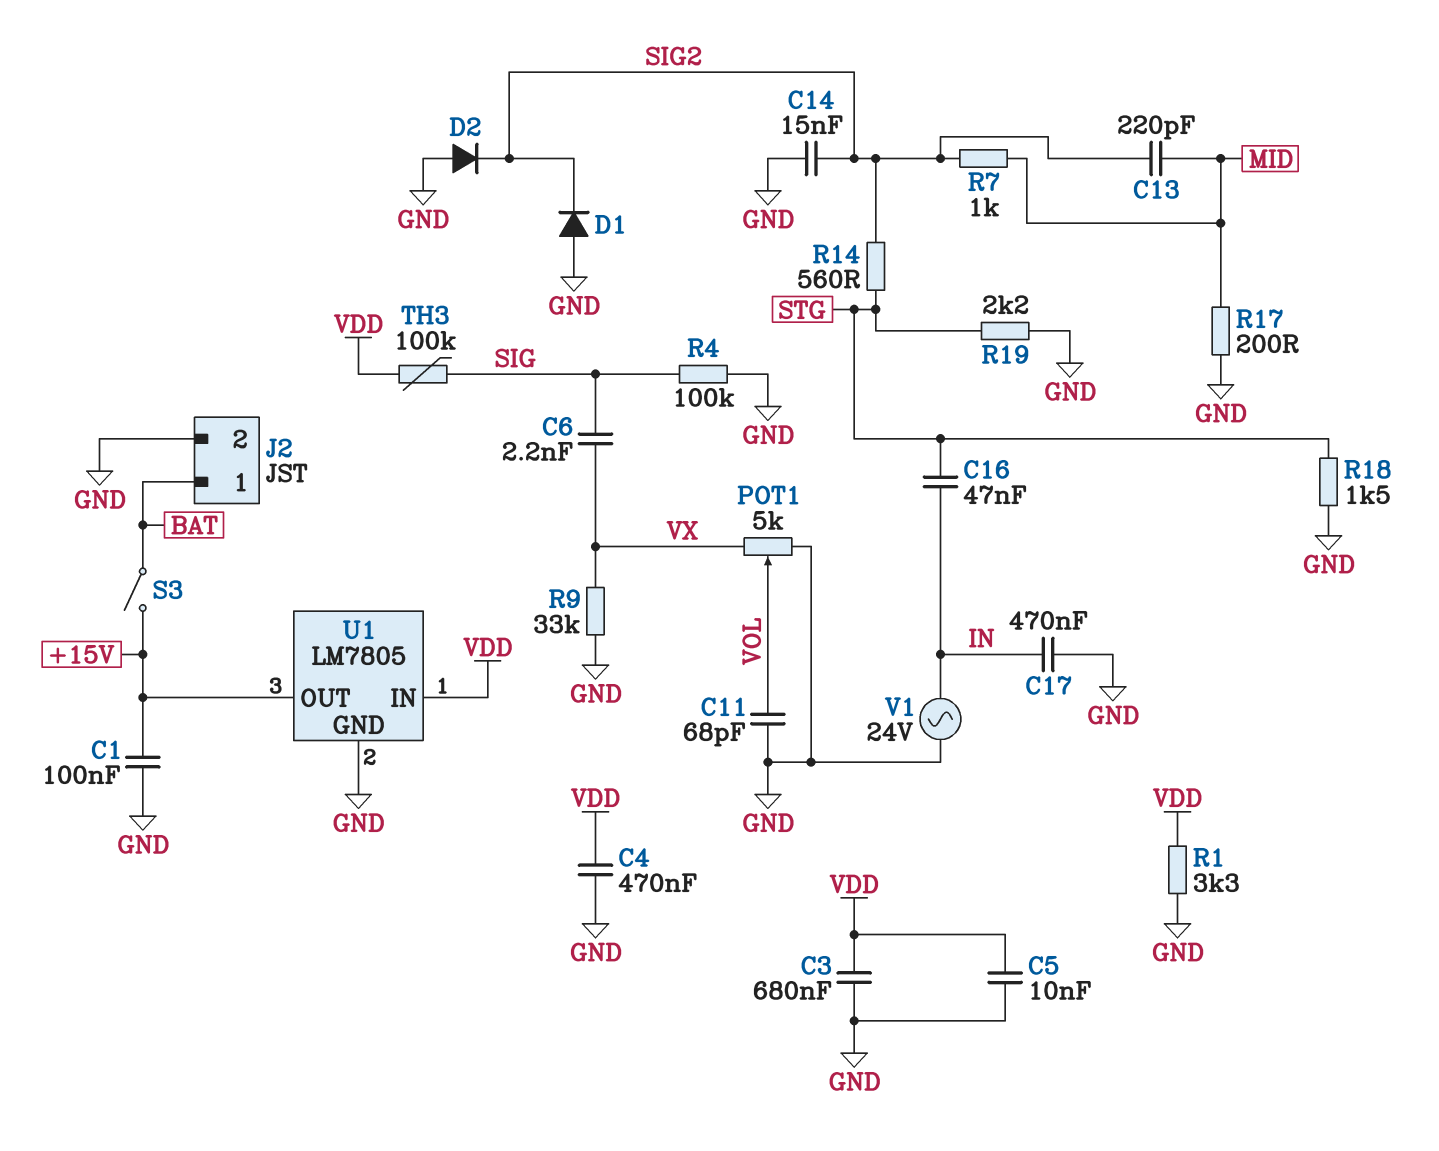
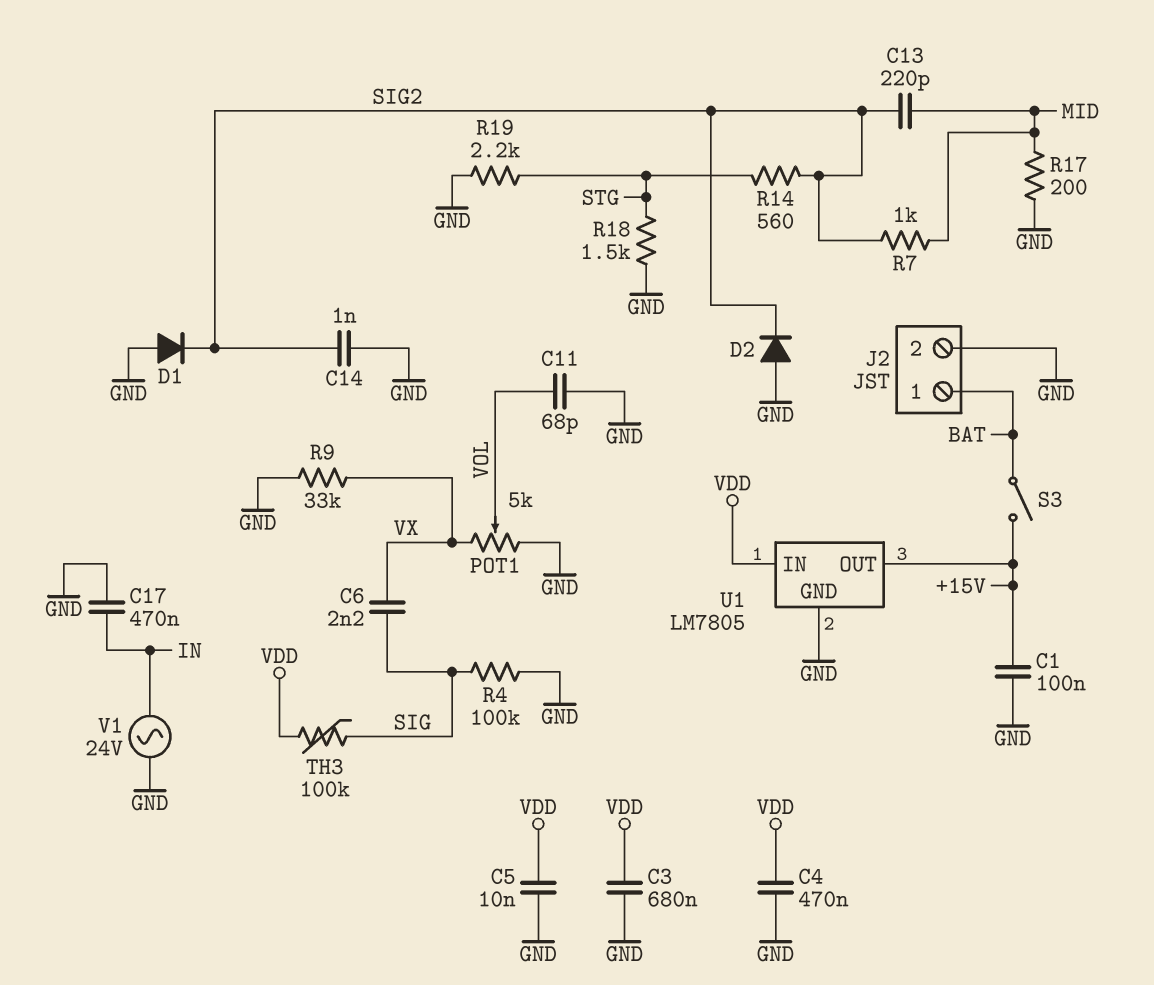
C14: 15nF (GND, SIG2) -> 1nF (GND, SIG2)
C16: 47nF (IN, STG) -> none
R1: 3.3k (GND, VDD) -> none

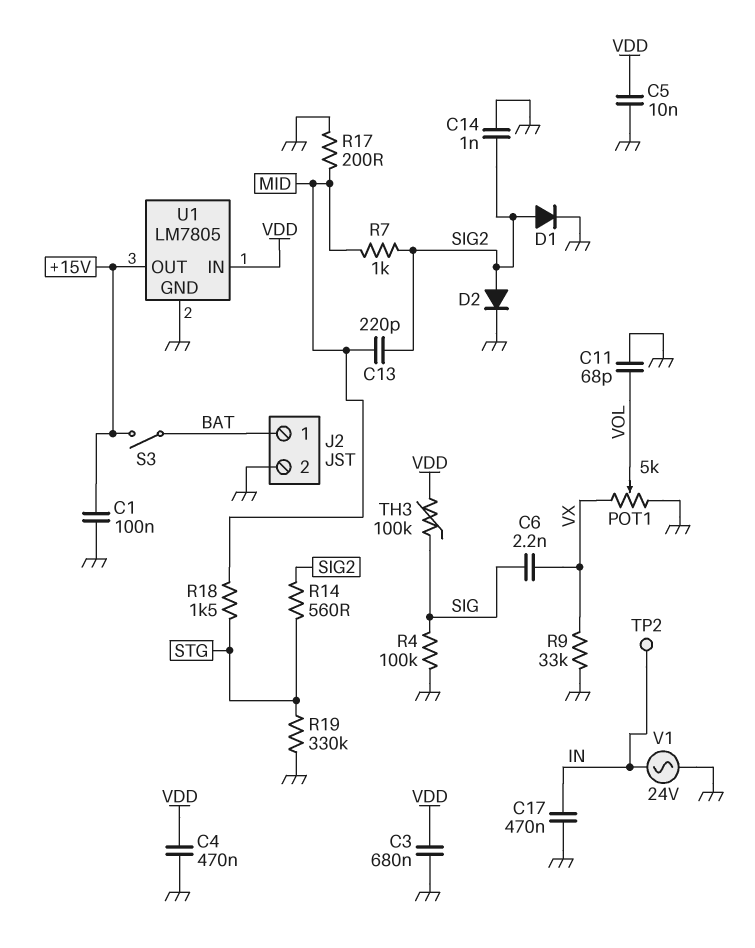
D1: diode (A GND, K SIG2) -> diode (A SIG2, K GND)
D2: diode (A GND, K SIG2) -> diode (A SIG2, K GND)
R18: 1.5k (GND, STG) -> 1.5k (MID, STG)
R19: 2.2k (GND, STG) -> 330k (GND, STG)
TP2: none -> test point (IN)

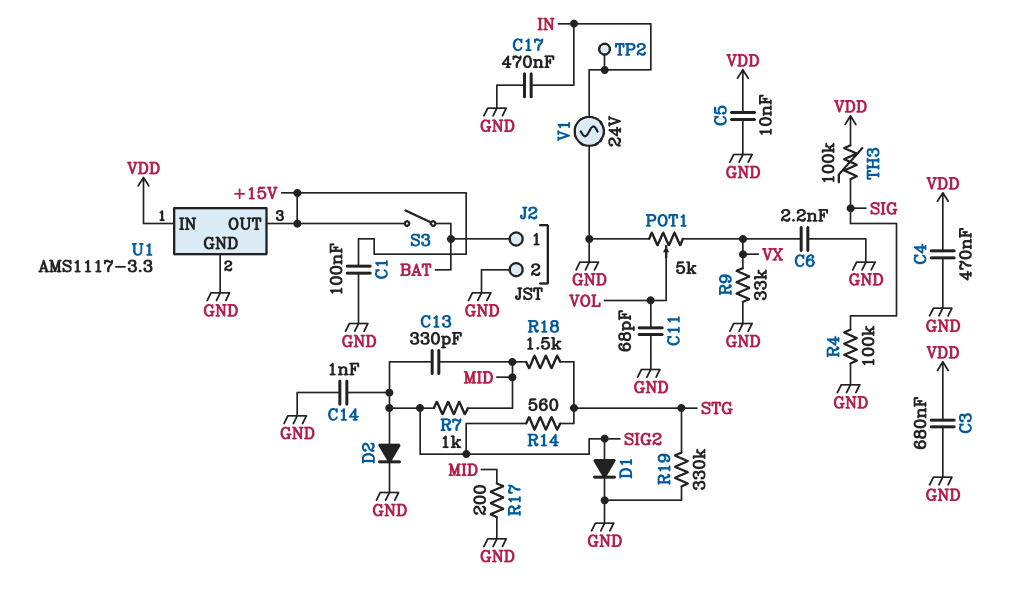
C6: 2.2nF (SIG, VX) -> 2.2nF (GND, VX)
C13: 220pF (MID, SIG2) -> 330pF (MID, SIG2)
U1: LM7805 -> AMS1117-3.3

